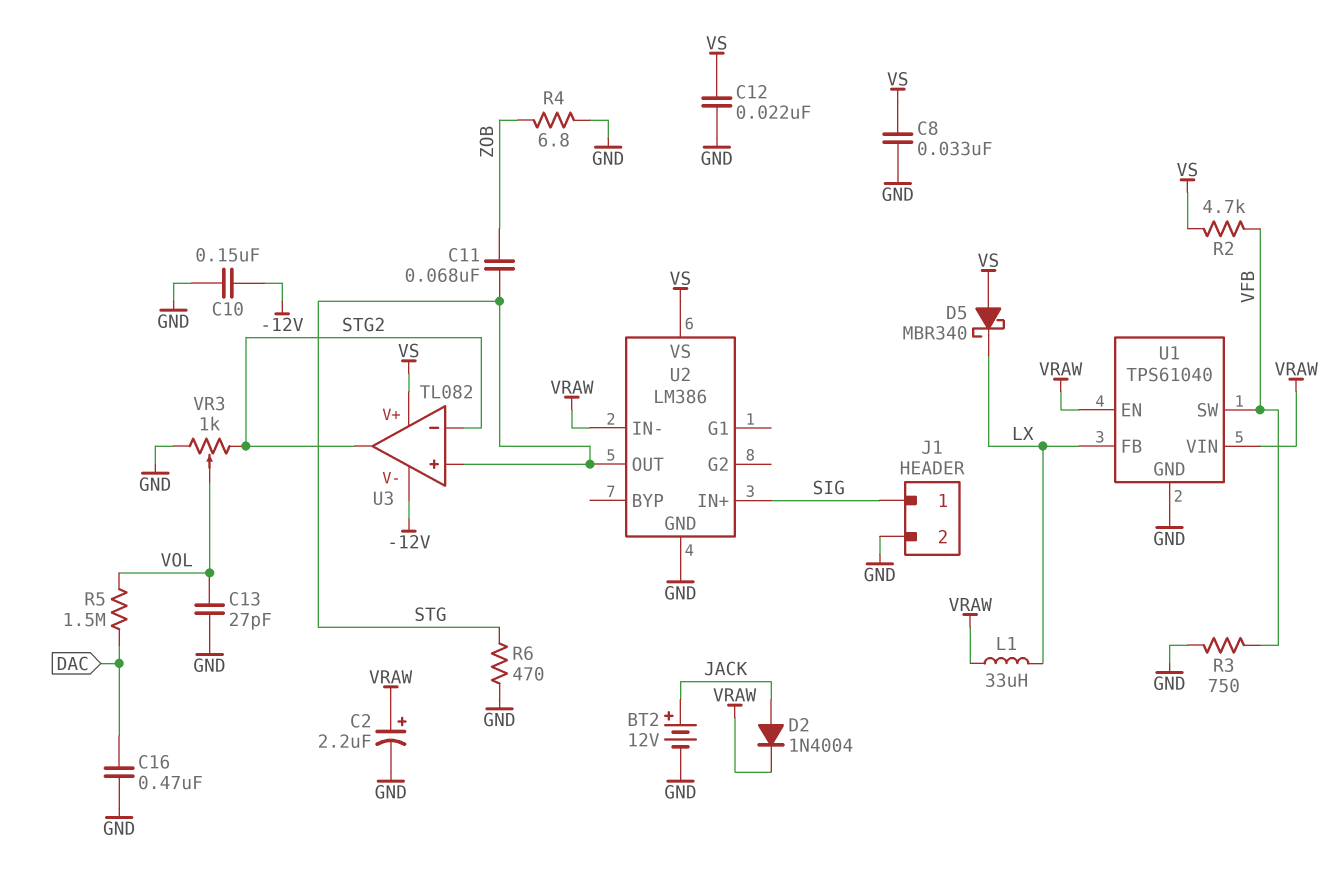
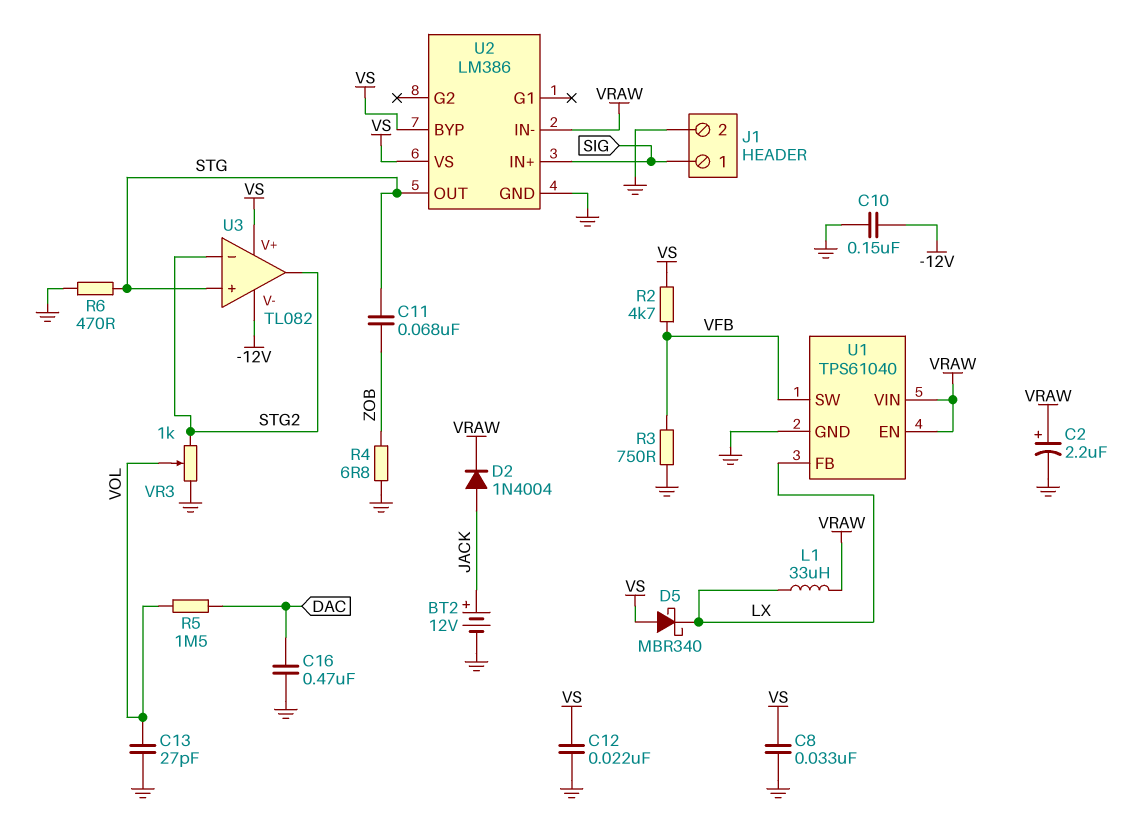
U2 pin BYP: none -> VS

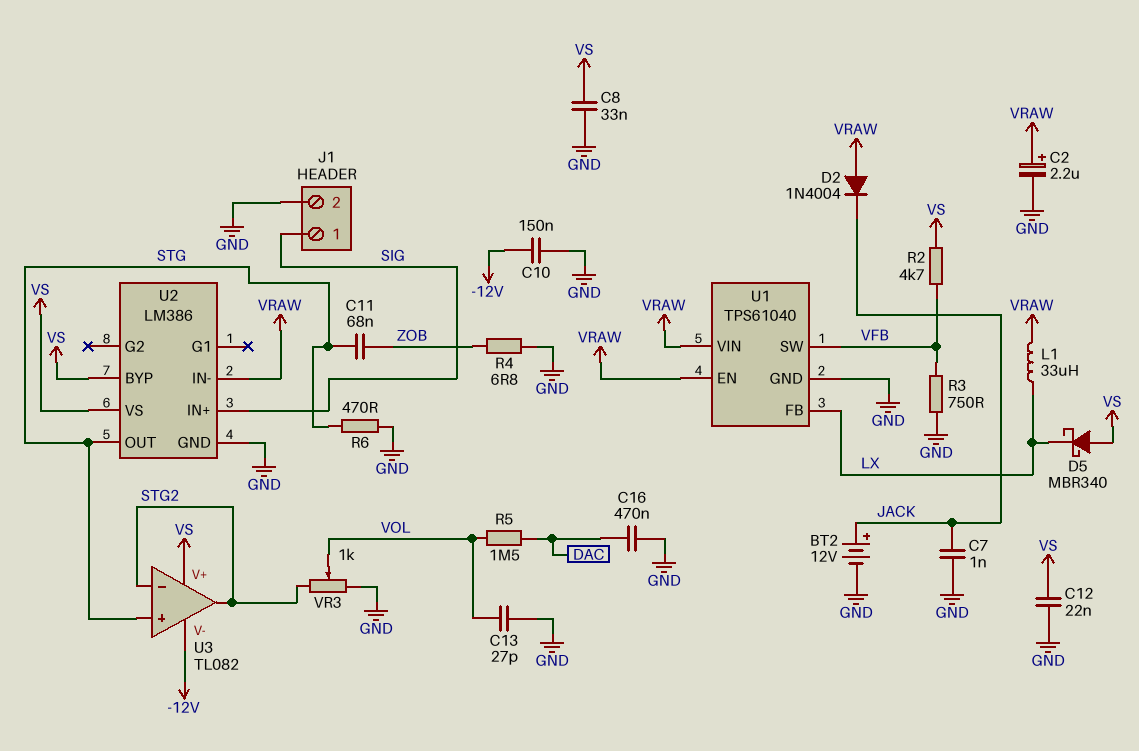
C7: none -> 1nF (GND, JACK)
D2: diode 1N4004 (A JACK, K VRAW) -> diode 1N4004 (A VRAW, K JACK)

